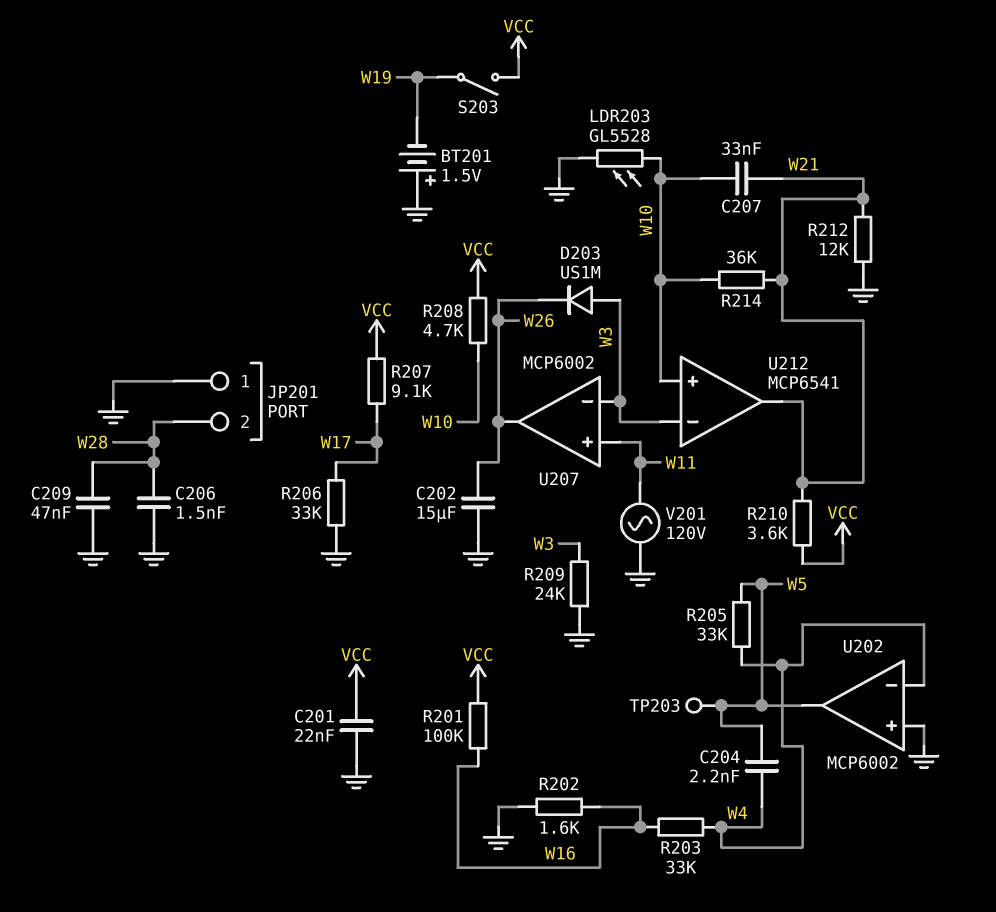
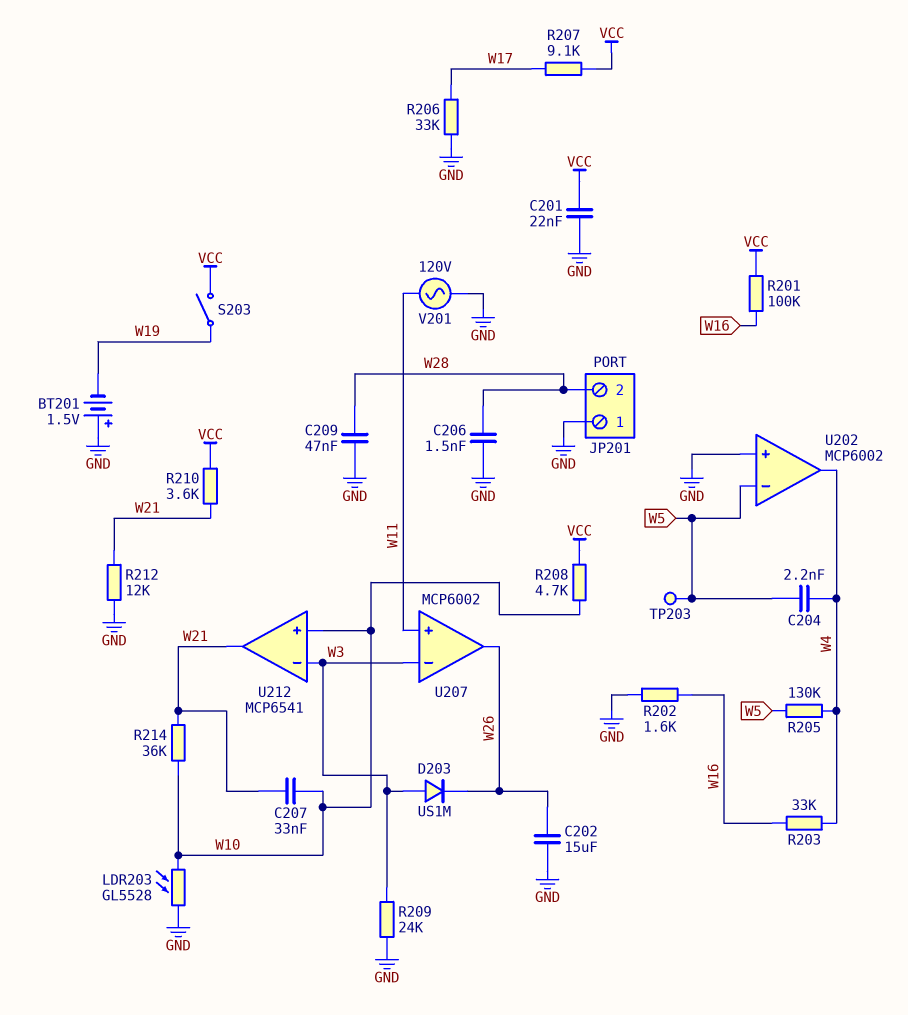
R205: 33k (W4, W5) -> 130k (W4, W5)
U202 pin in-: W4 -> W5
U202 pin out: W5 -> W4

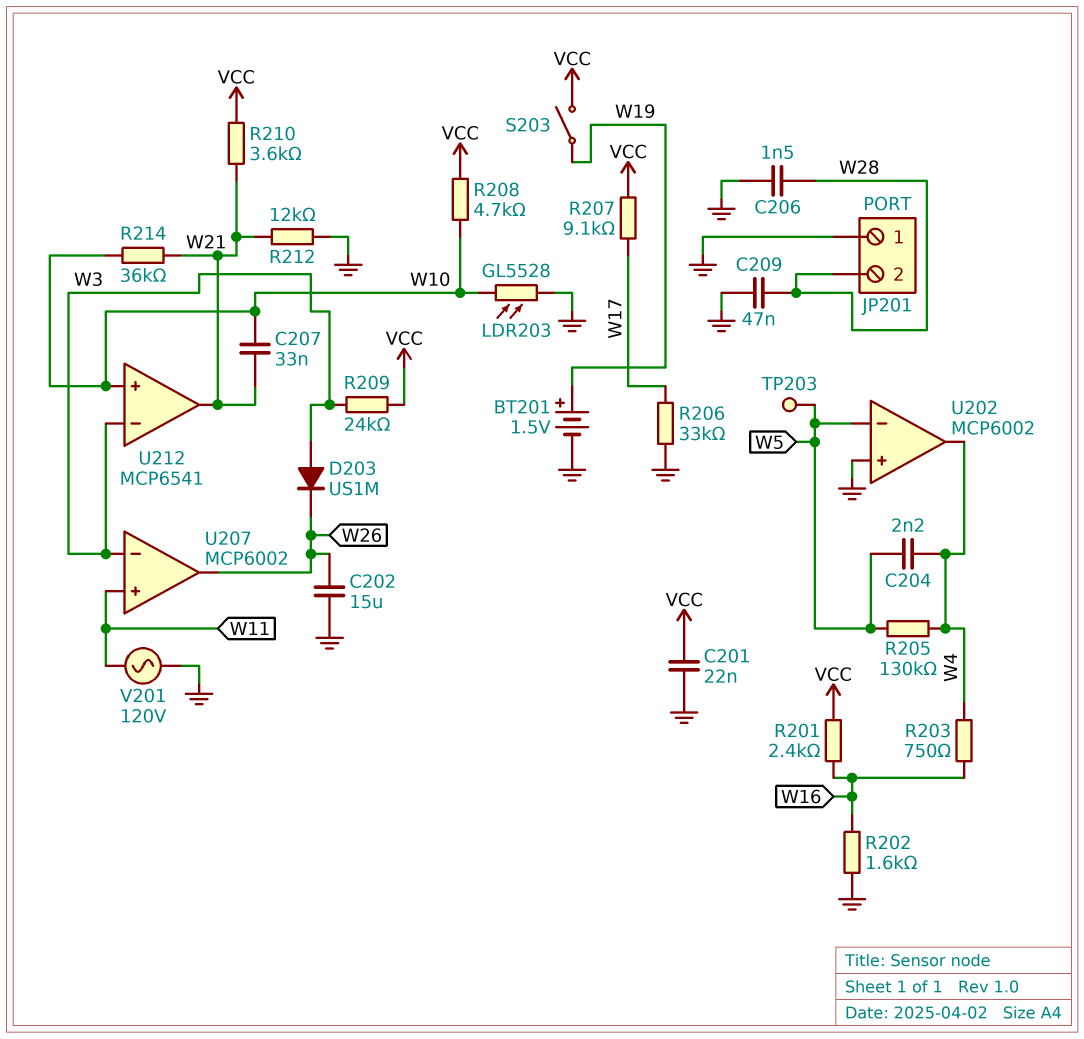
BT201: 1.5V (plus GND, minus W19) -> 1.5V (plus W19, minus GND)
R201: 100k (VCC, W16) -> 2.4k (VCC, W16)
R203: 33k (W4, W16) -> 750 (W4, W16)
R209: 24k (GND, W3) -> 24k (VCC, W3)

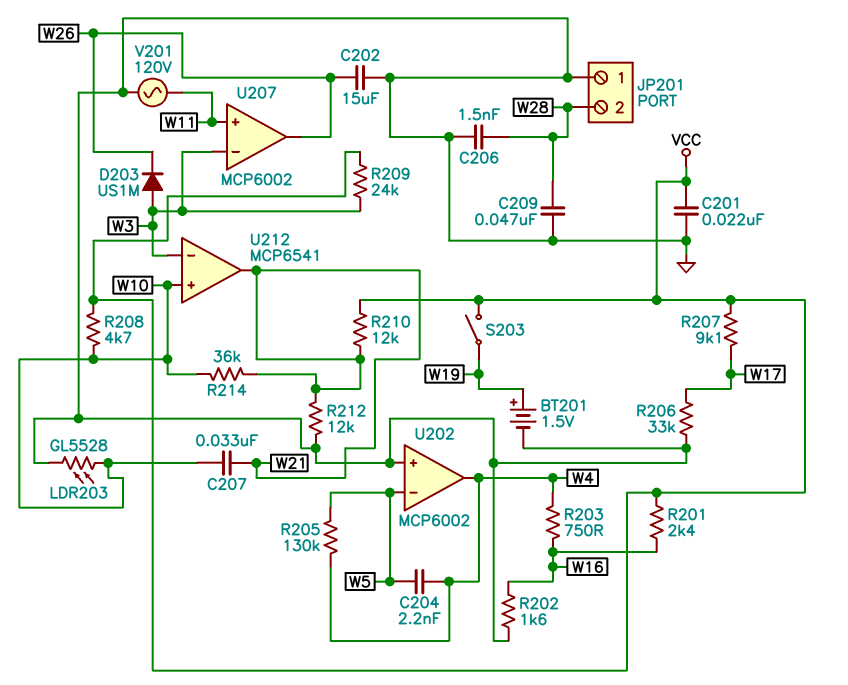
R210: 3.6k (VCC, W21) -> 12k (VCC, W21)
TP203: test point (W5) -> none

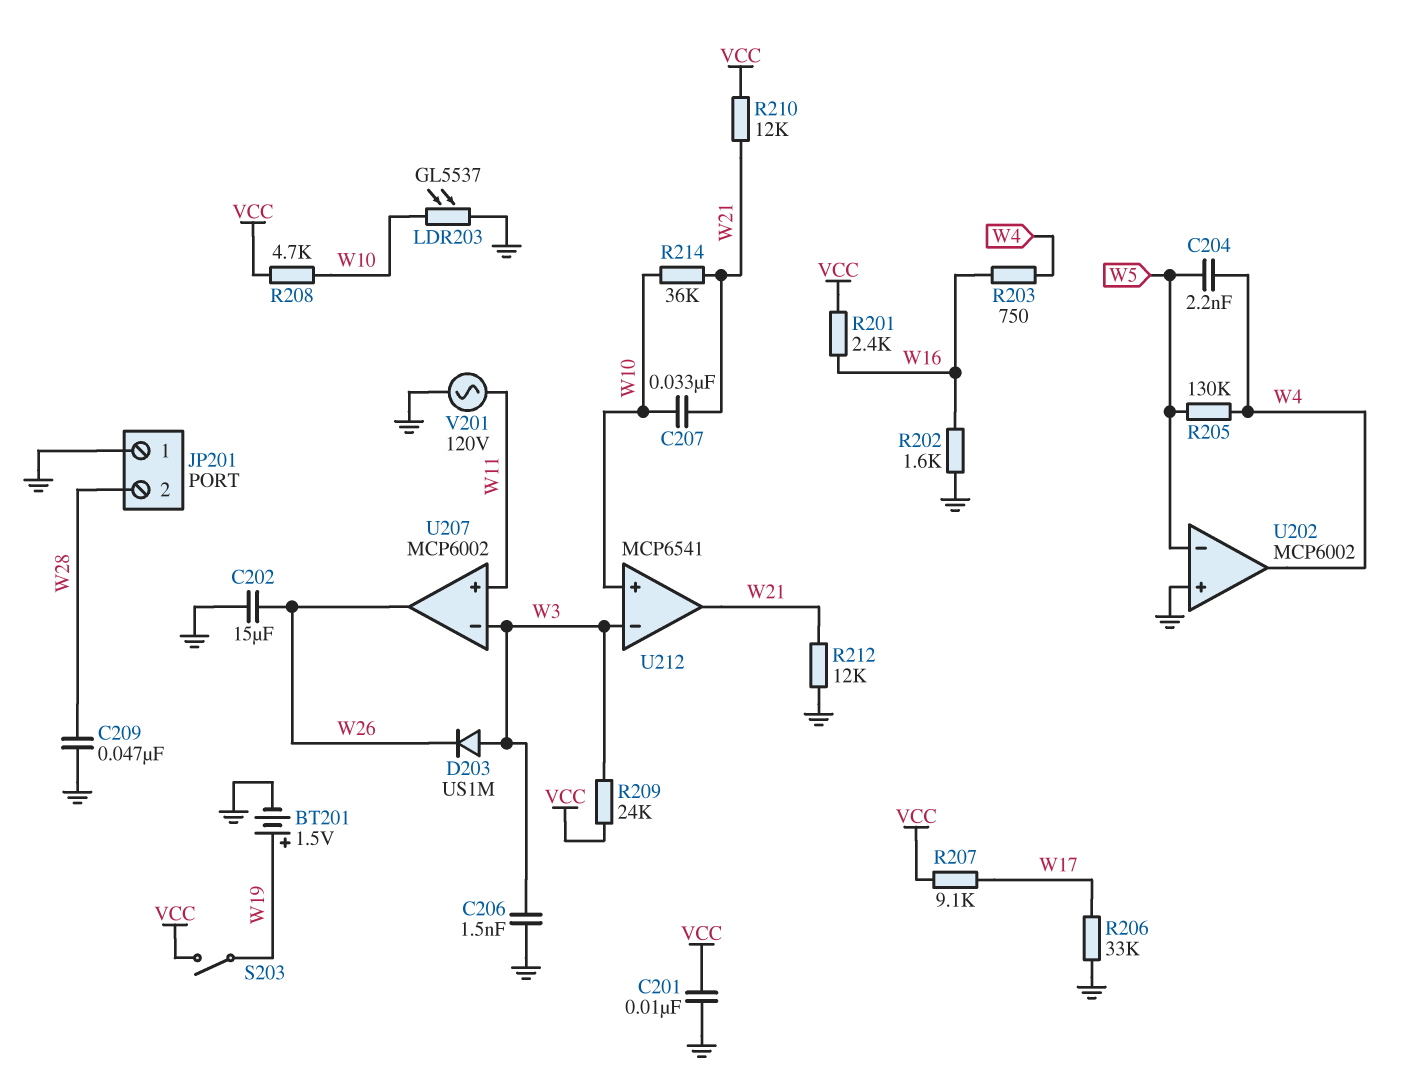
C201: 22nF (GND, VCC) -> 10nF (GND, VCC)
C206: 1.5nF (GND, W28) -> 1.5nF (GND, W3)
LDR203: GL5528 (GND, W10) -> GL5537 (GND, W10)

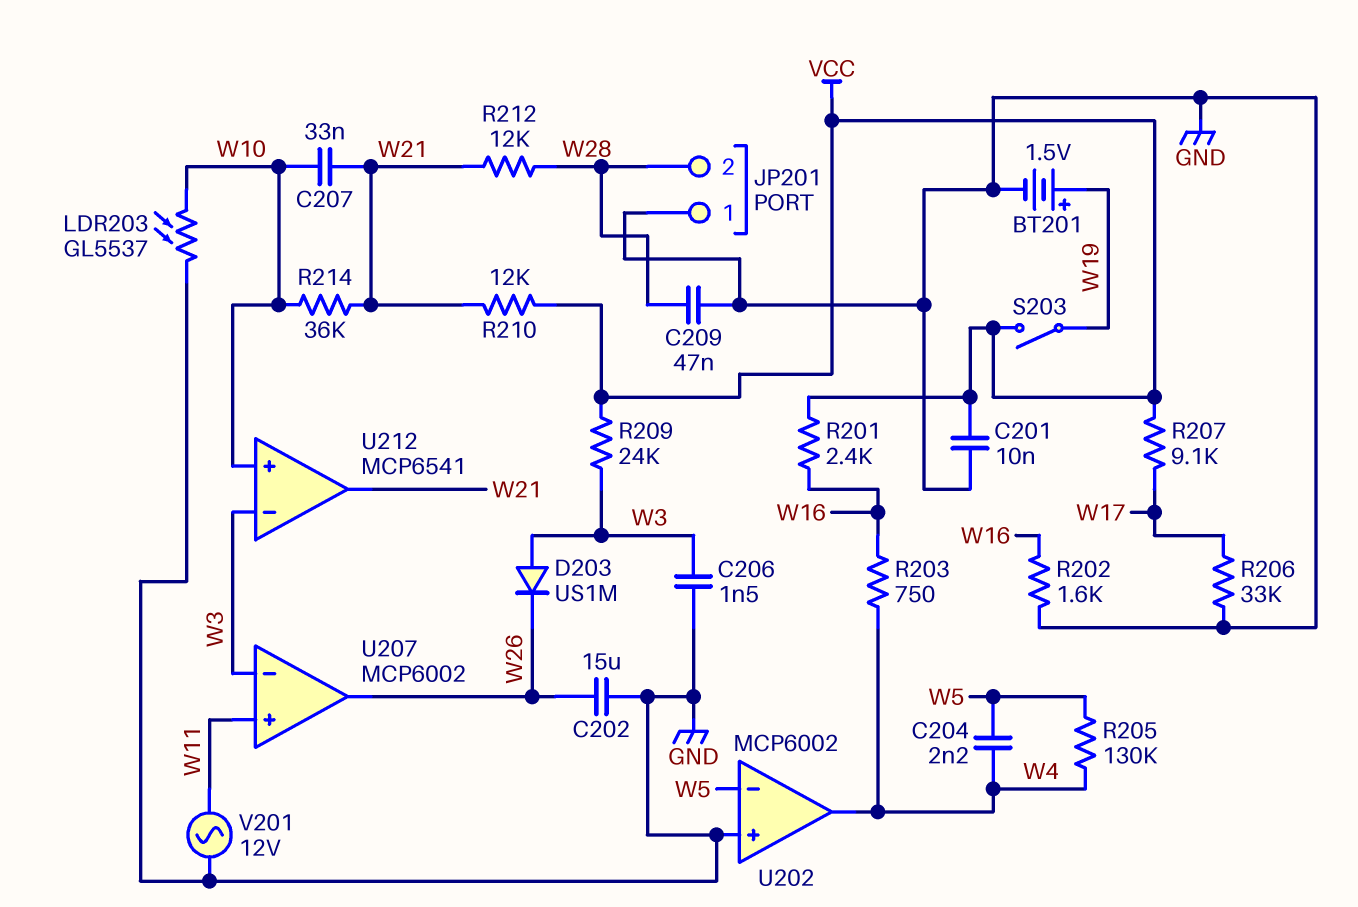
R208: 4.7k (VCC, W10) -> none
R212: 12k (GND, W21) -> 12k (W21, W28)
V201: AC 120V (GND, W11) -> AC 12V (GND, W11)

